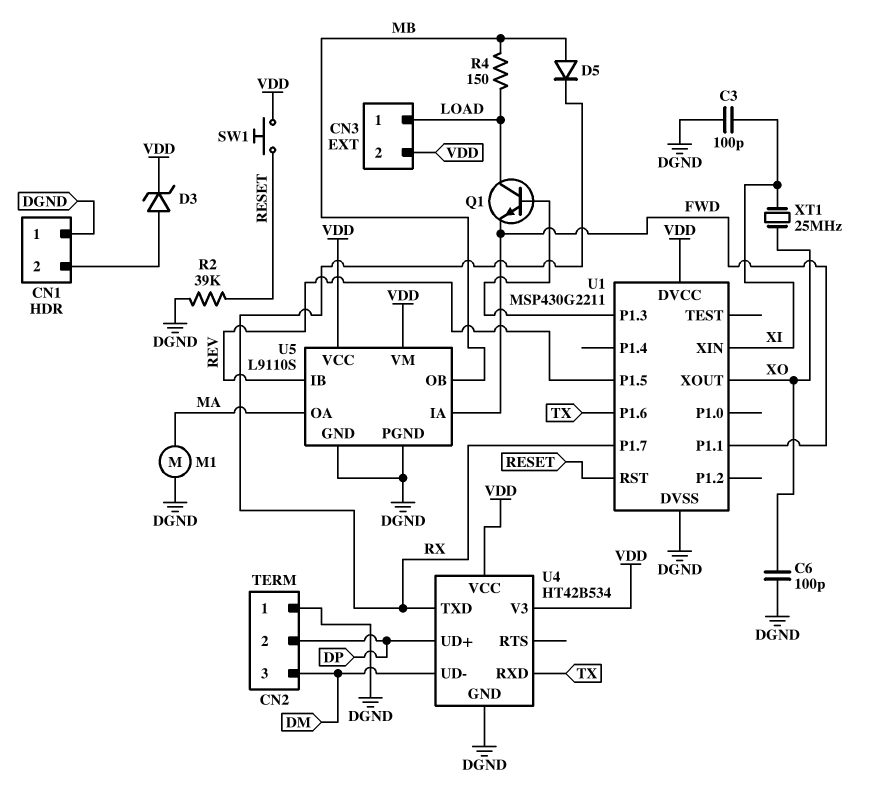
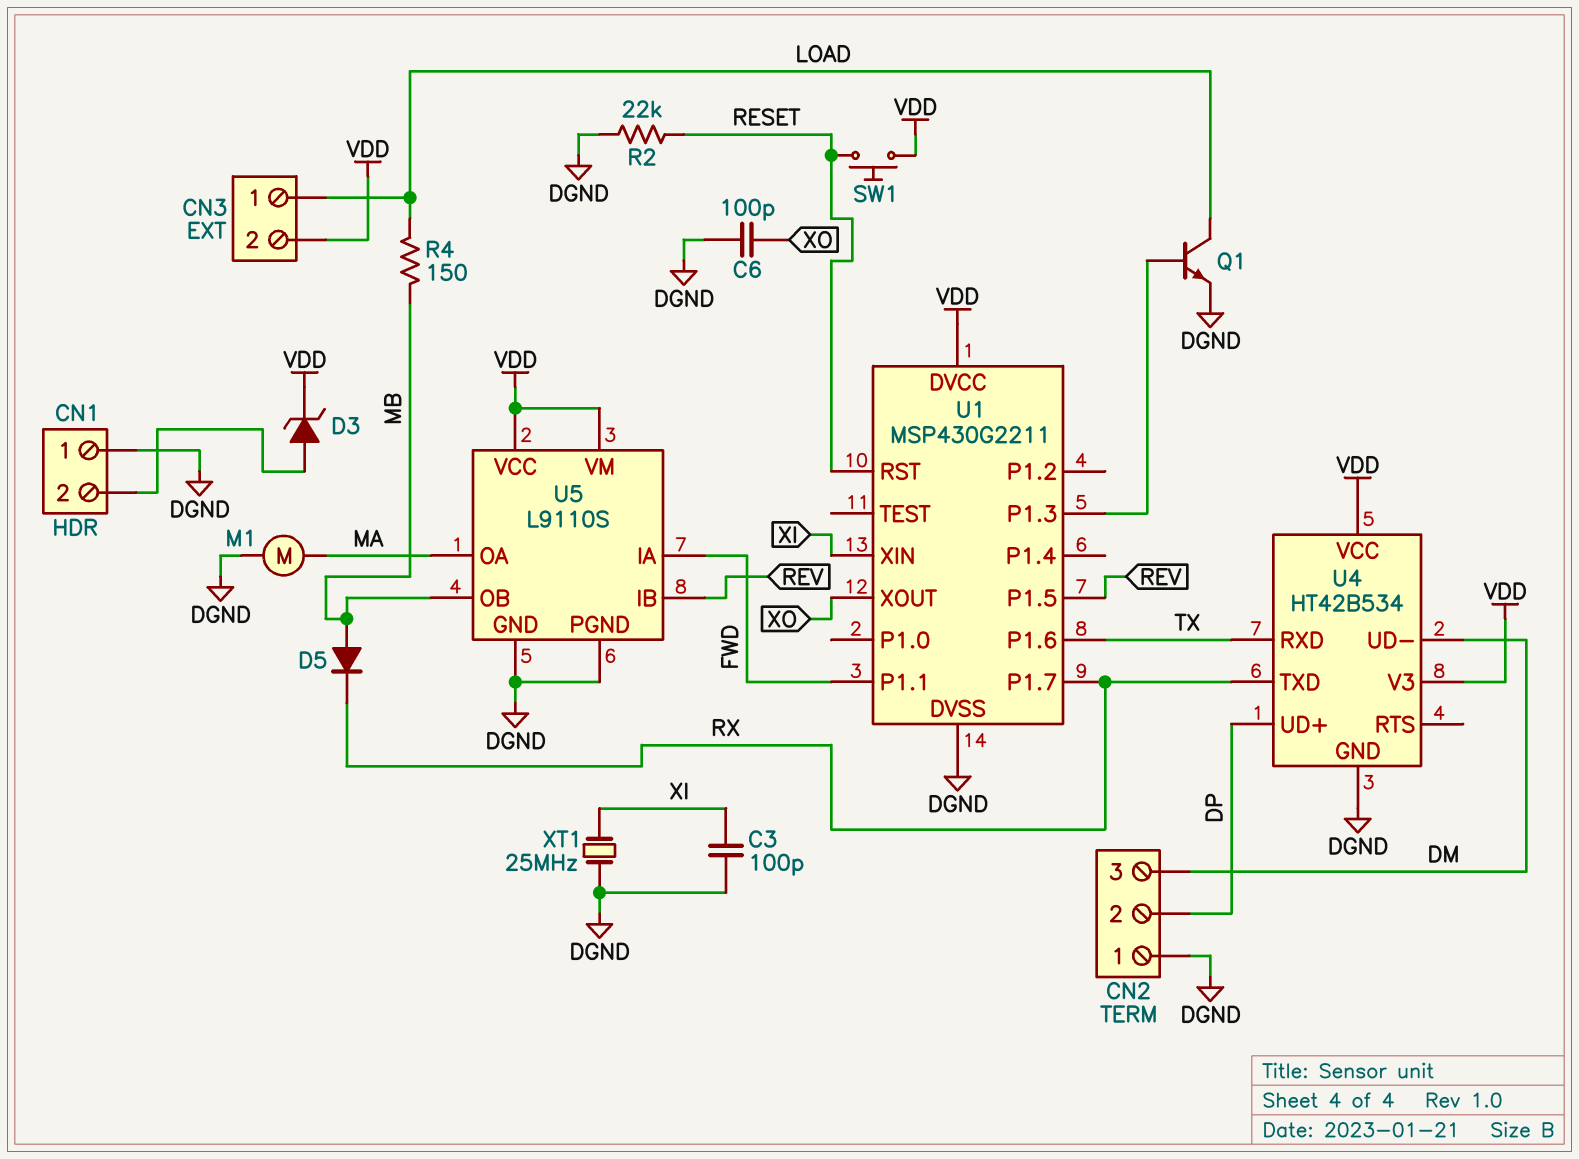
Q1: NPN (B U1/P1.3, C LOAD, E FWD) -> NPN (B U1/P1.3, C LOAD, E DGND)
R2: 39k (DGND, RESET) -> 22k (DGND, RESET)
XT1: 25MHz (XI, XO) -> 25MHz (DGND, XI)

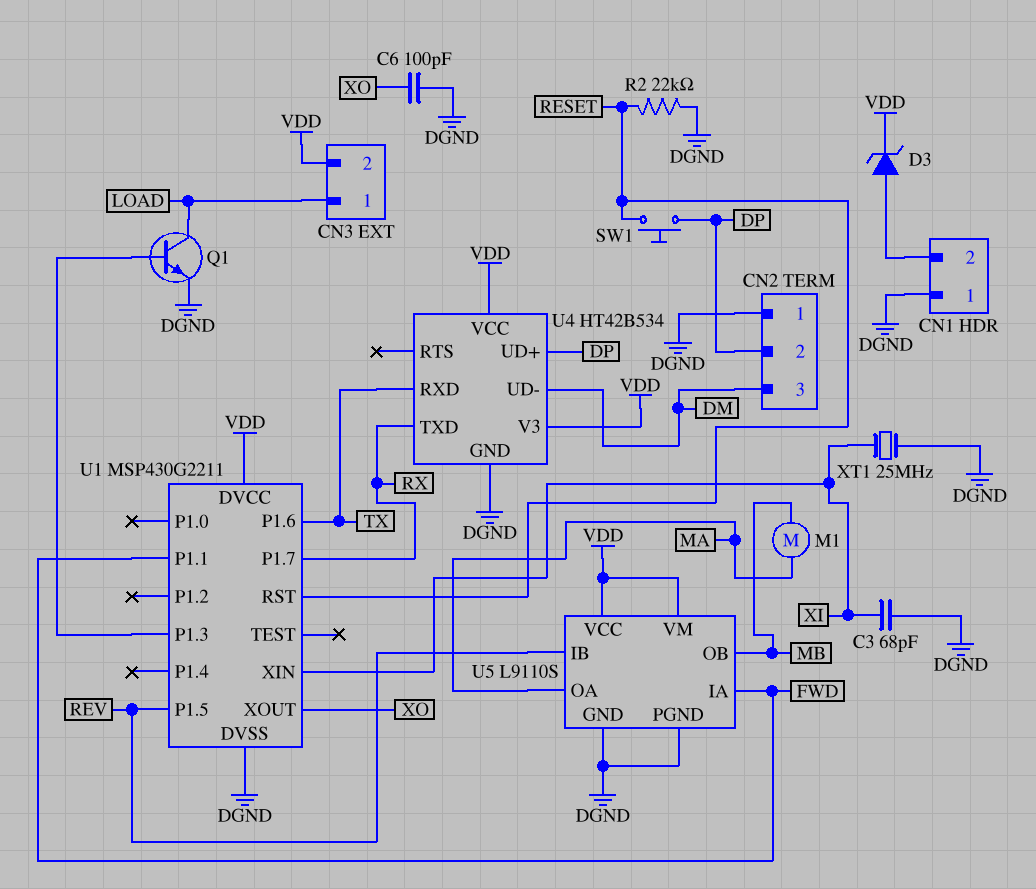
C3: 100pF (DGND, XI) -> 68pF (DGND, XI)
D5: diode (A MB, K RX) -> none
M1: motor (DGND, MA) -> motor (MA, MB)
R4: 150 (LOAD, MB) -> none
SW1: button (RESET, VDD) -> button (DP, RESET)

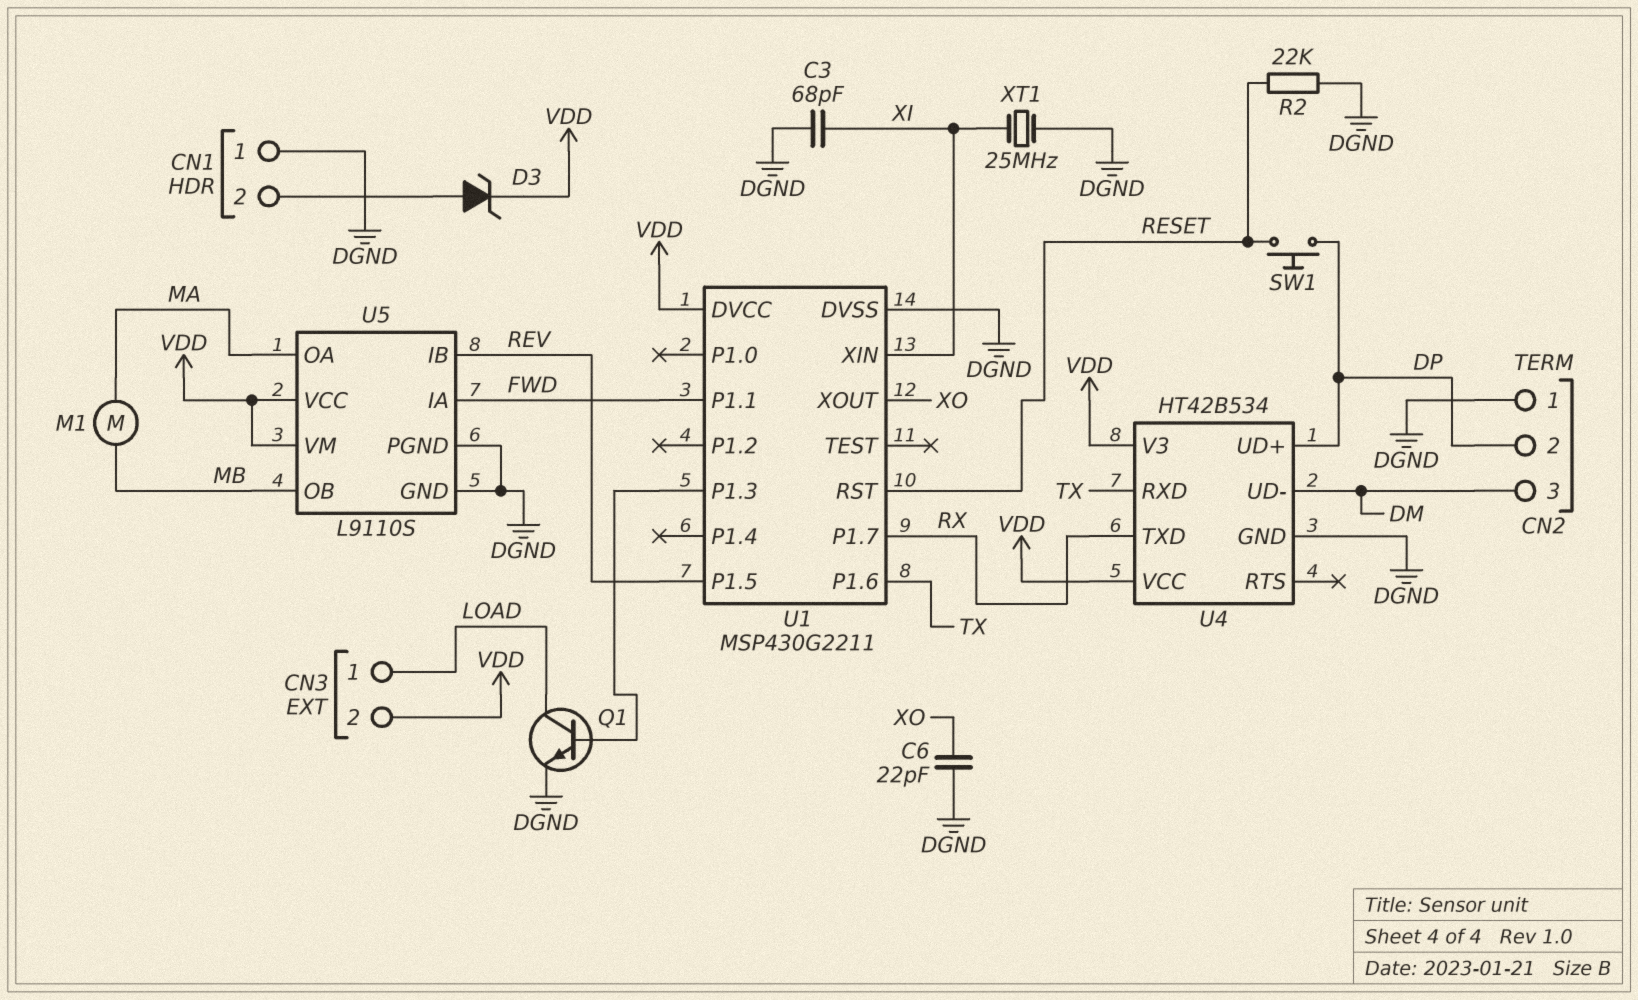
C6: 100pF (DGND, XO) -> 22pF (DGND, XO)

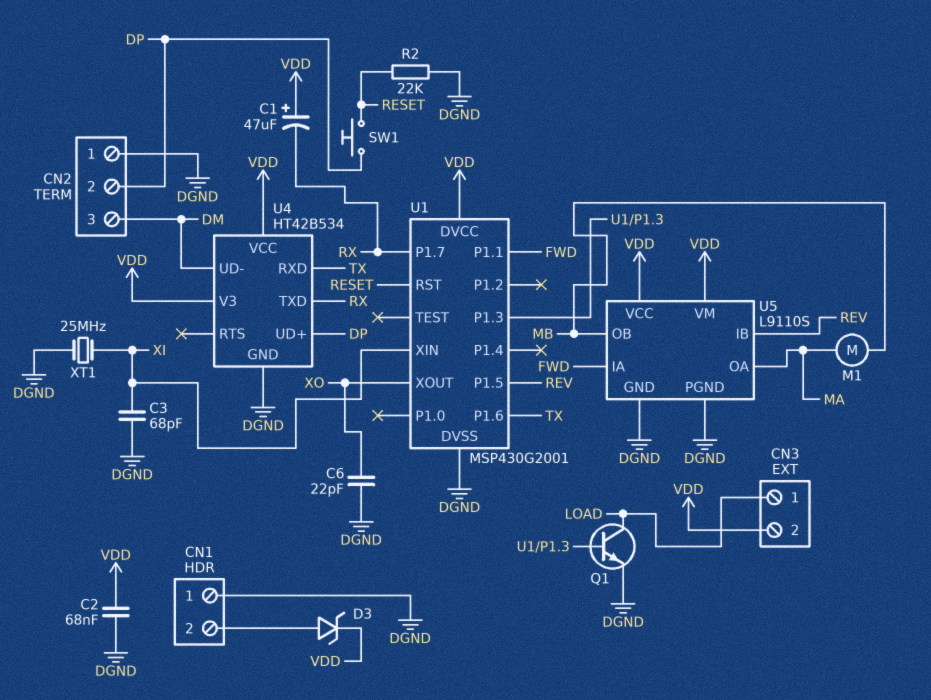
C1: none -> 47uF (plus VDD, minus RX)
C2: none -> 68nF (DGND, VDD)
U1: MSP430G2211 -> MSP430G2001

